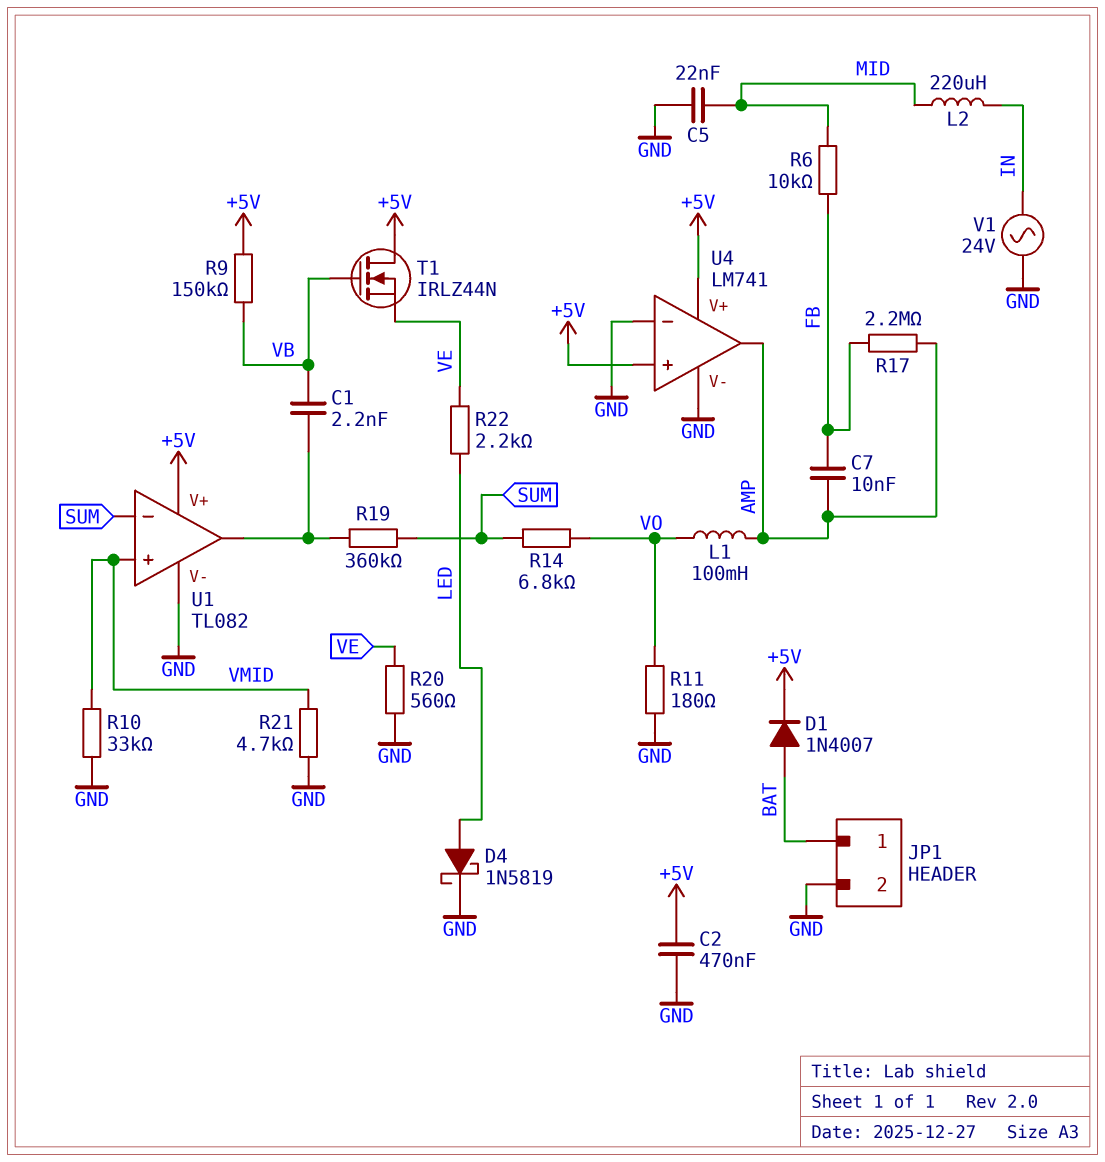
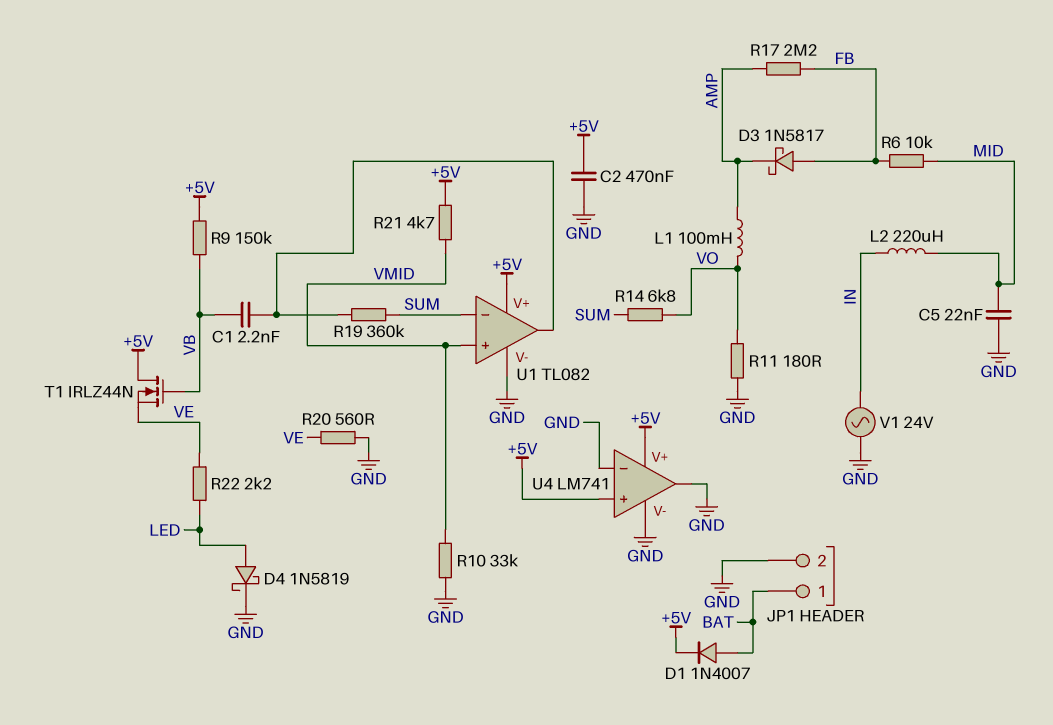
C7: 10nF (AMP, FB) -> none
D3: none -> schottky 1N5817 (A FB, K AMP)
R21: 4.7k (GND, VMID) -> 4.7k (+5V, VMID)
U4 pin out: AMP -> GND

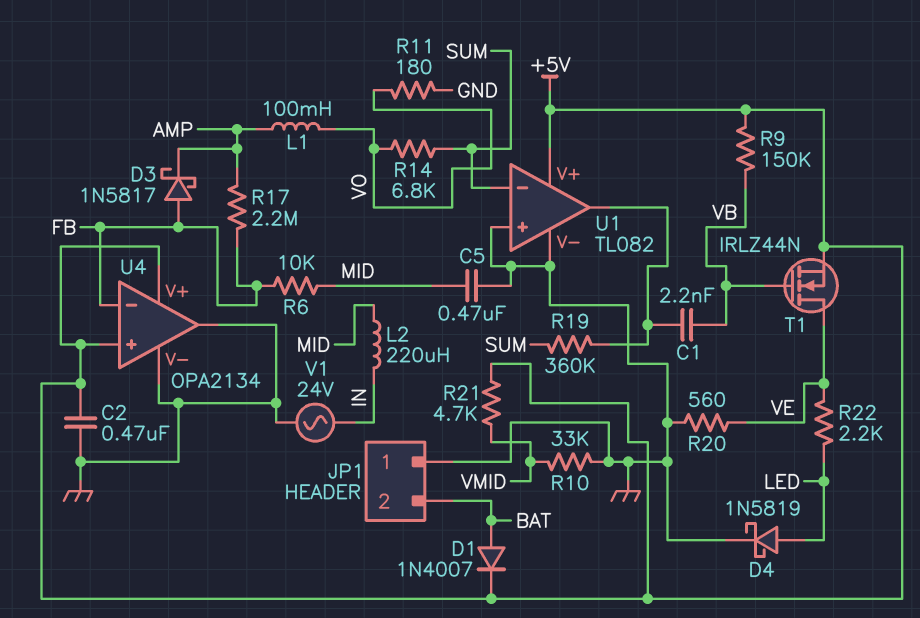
C5: 22nF (GND, MID) -> 470nF (GND, MID)
JP1 pin 1: BAT -> GND
JP1 pin 2: GND -> BAT
T1: NMOS IRLZ44N (G VB, D +5V, S VE) -> NMOS IRLZ44N (G VB, D VE, S +5V)
U1 pin in+: VMID -> GND
U4: LM741 -> OPA2134
U4 pin in-: GND -> FB

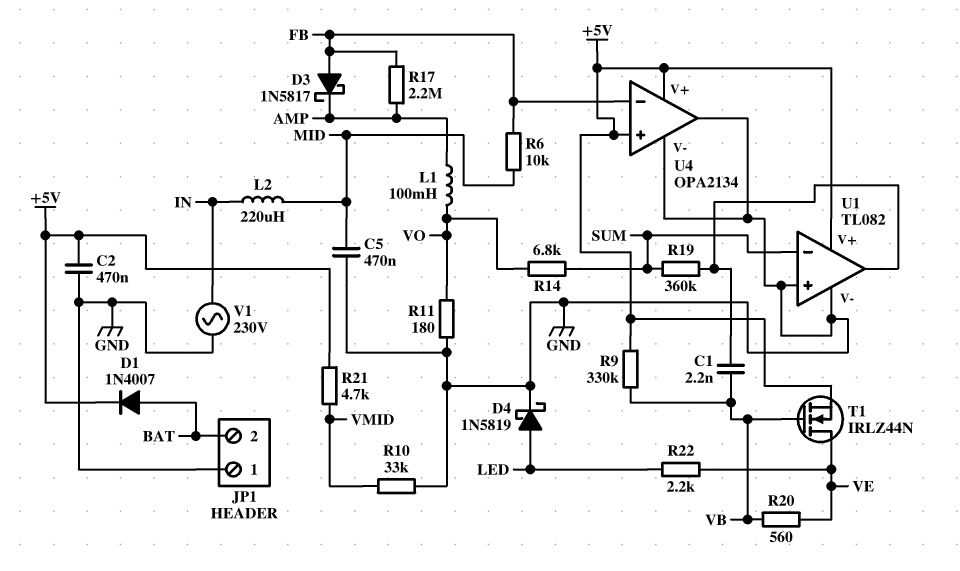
R9: 150k (+5V, VB) -> 330k (+5V, VB)
R20: 560 (GND, VE) -> 560 (VB, VE)
V1: AC 24V (GND, IN) -> AC 230V (GND, IN)

